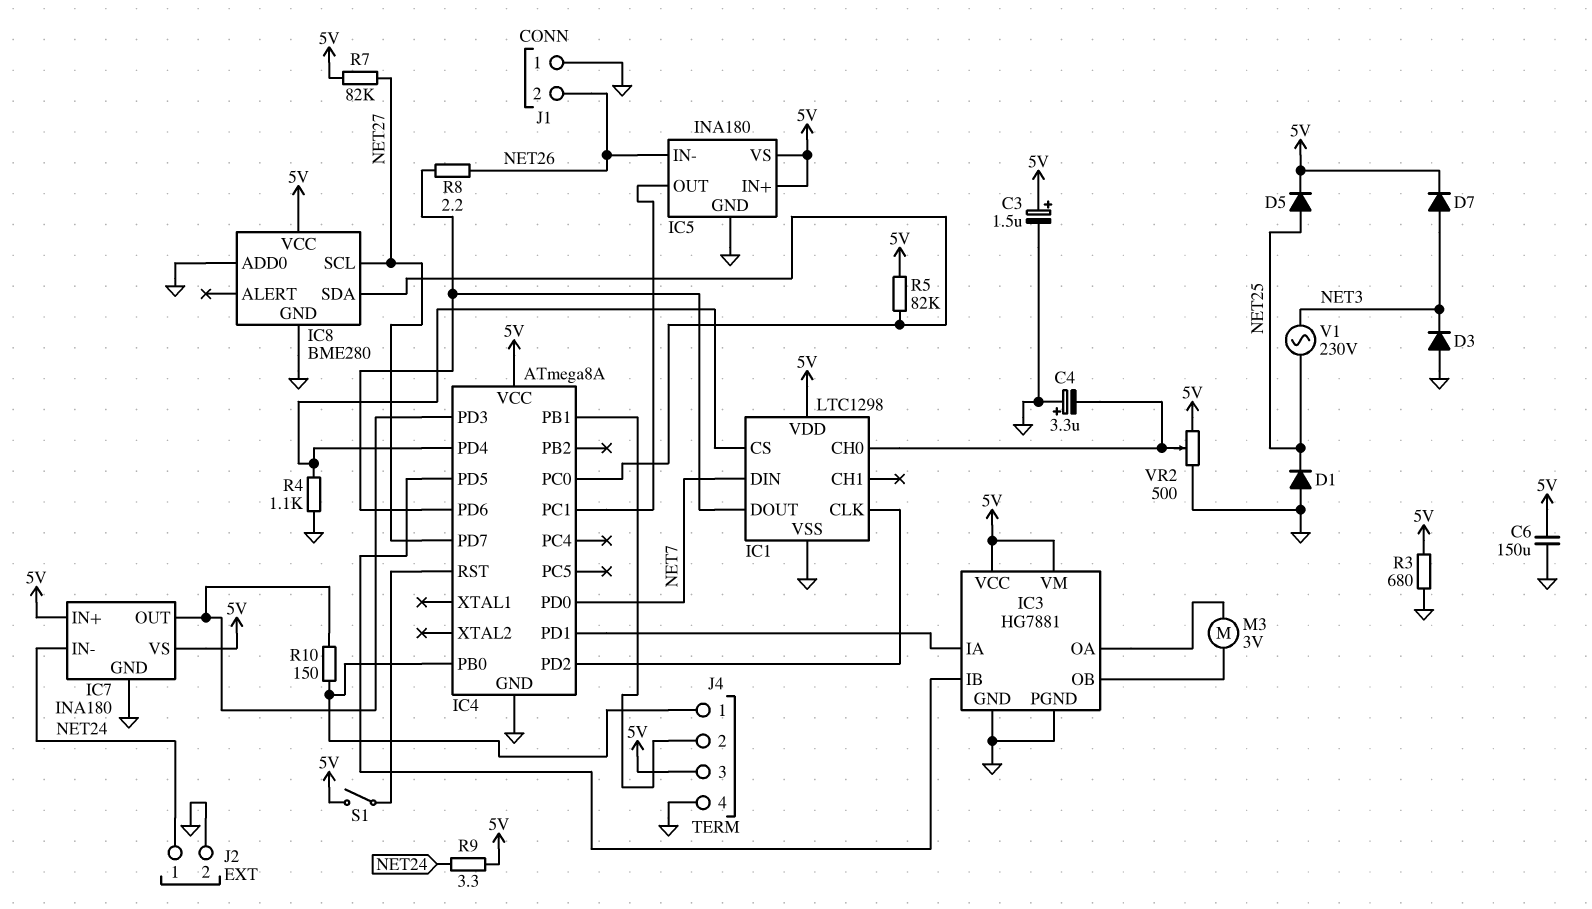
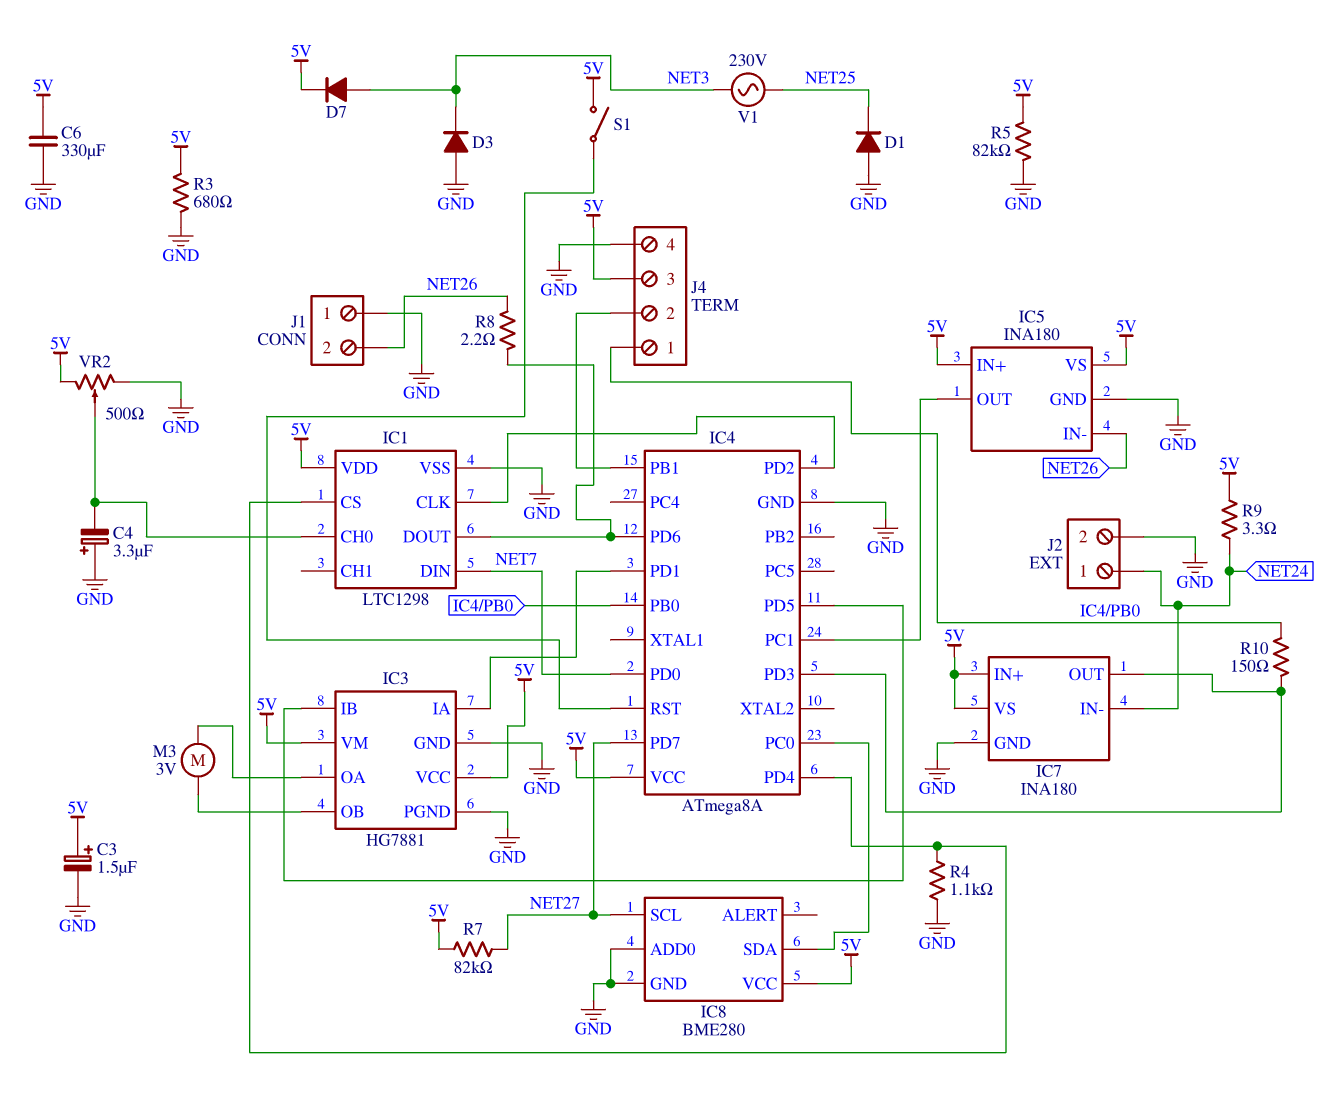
C6: 150uF (5V, GND) -> 330uF (5V, GND)
D5: diode (A NET25, K 5V) -> none
R5: 82k (5V, IC4/PC0) -> 82k (5V, GND)

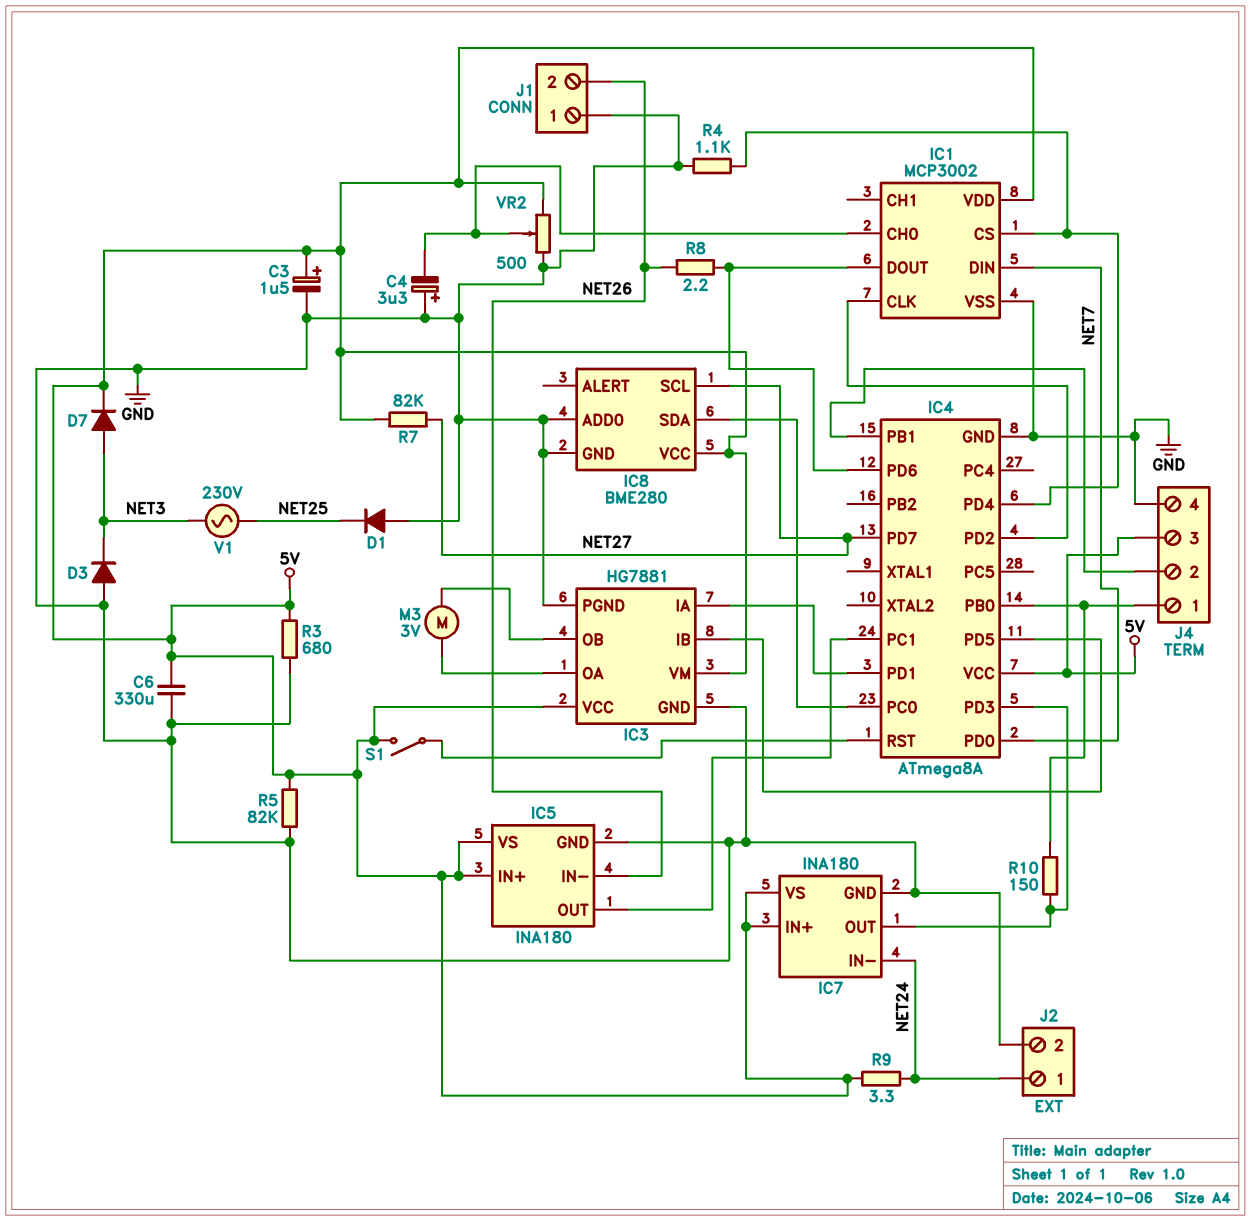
IC1: LTC1298 -> MCP3002

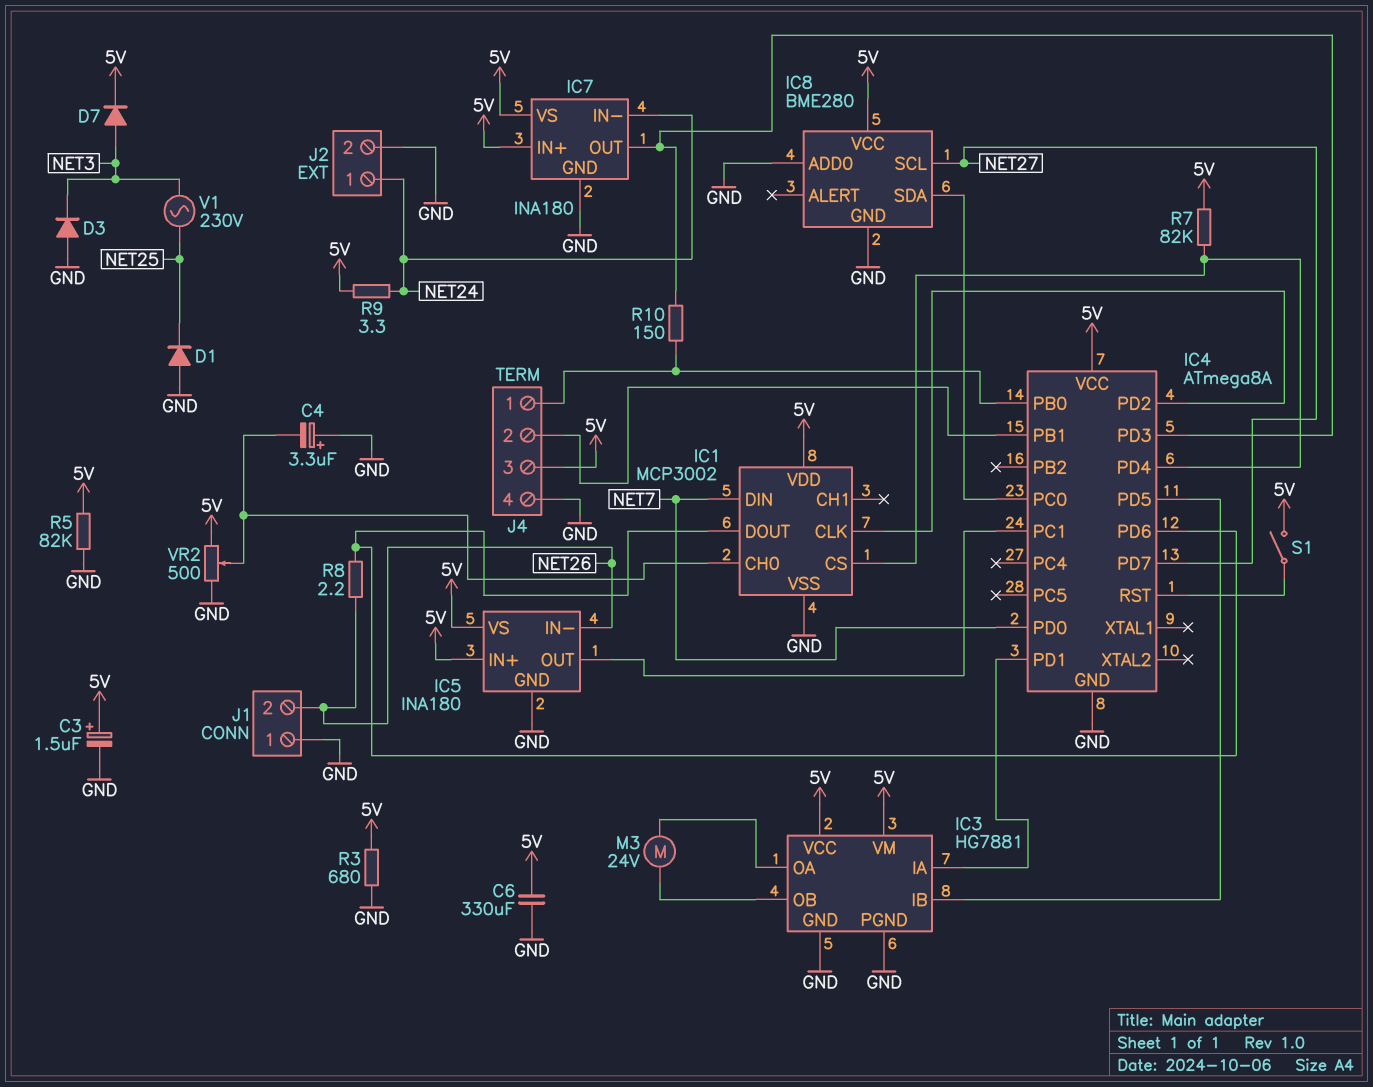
M3: motor 3V (IC3/OA, IC3/OB) -> motor 24V (IC3/OA, IC3/OB)
R4: 1.1k (GND, IC1/CS) -> none
R7: 82k (5V, NET27) -> 82k (5V, IC1/CS)

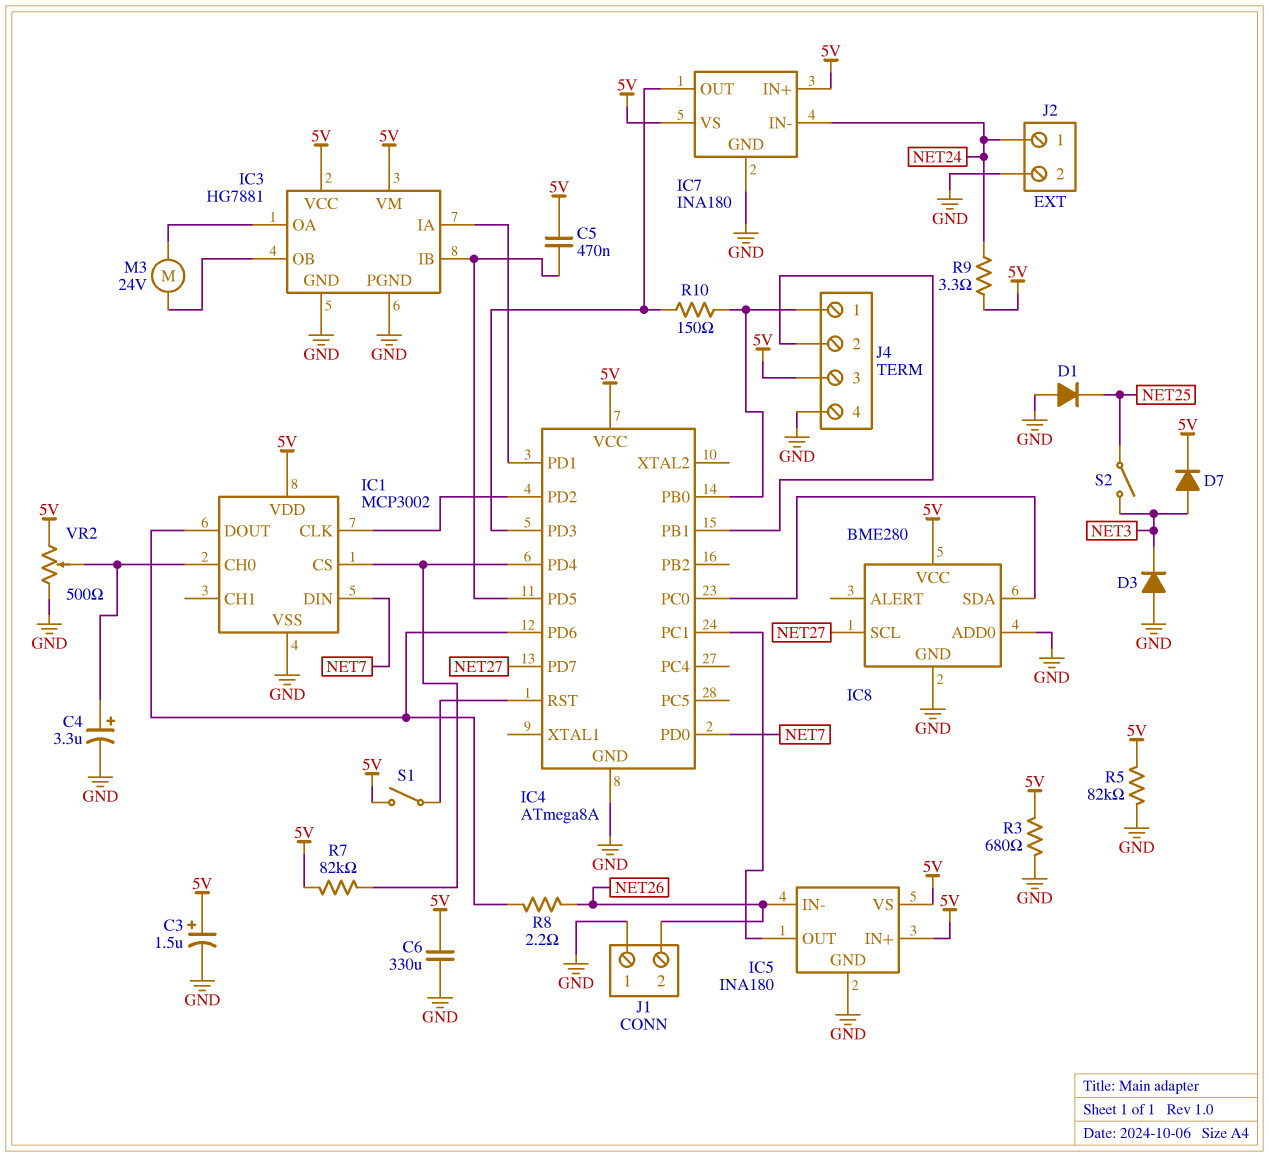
C4: 3.3uF (plus GND, minus IC1/CH0) -> 3.3uF (plus IC1/CH0, minus GND)
C5: none -> 470nF (5V, IC3/IB)
S2: none -> switch (NET3, NET25)
V1: AC 230V (NET3, NET25) -> none

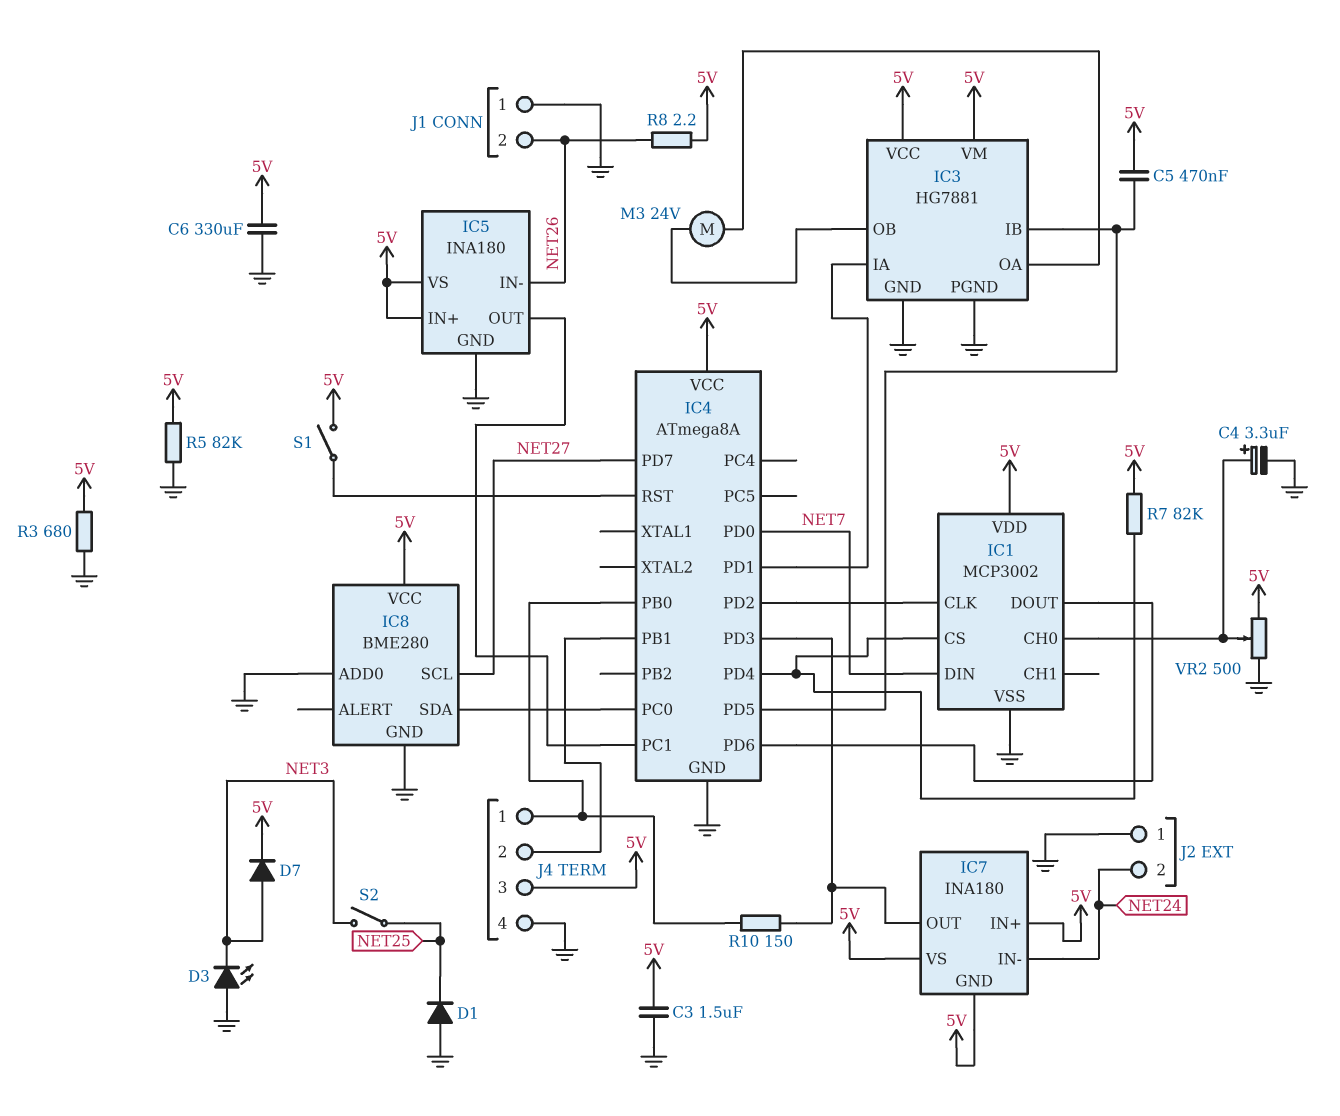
C3: 1.5uF (plus 5V, minus GND) -> 1.5uF (5V, GND)
D3: diode (A GND, K NET3) -> LED (A GND, K NET3)
IC7 pin GND: GND -> 5V
J2 pin 1: NET24 -> GND
J2 pin 2: GND -> NET24
R8: 2.2 (IC1/DOUT, NET26) -> 2.2 (5V, NET26)
R9: 3.3 (5V, NET24) -> none

